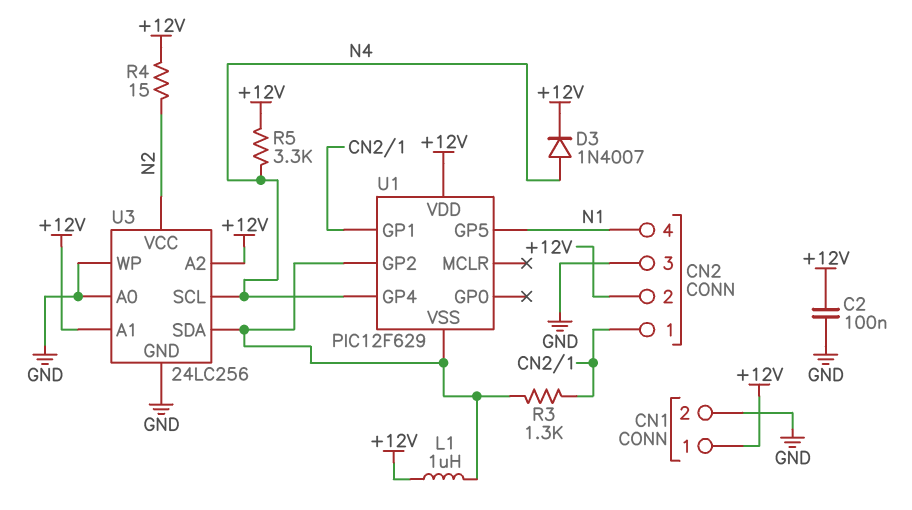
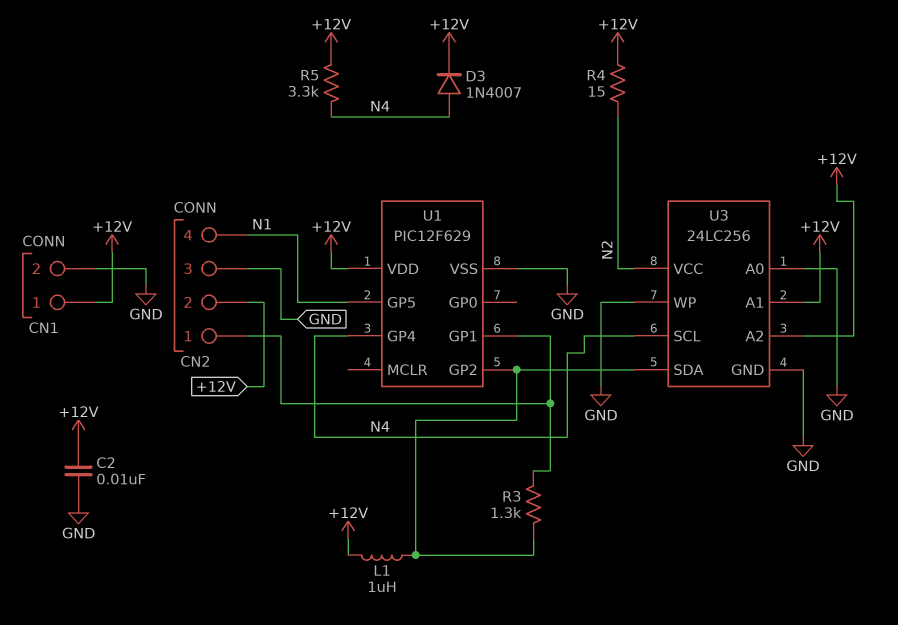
C2: 100nF (+12V, GND) -> 10nF (+12V, GND)
U1 pin VSS: U1/GP2 -> GND

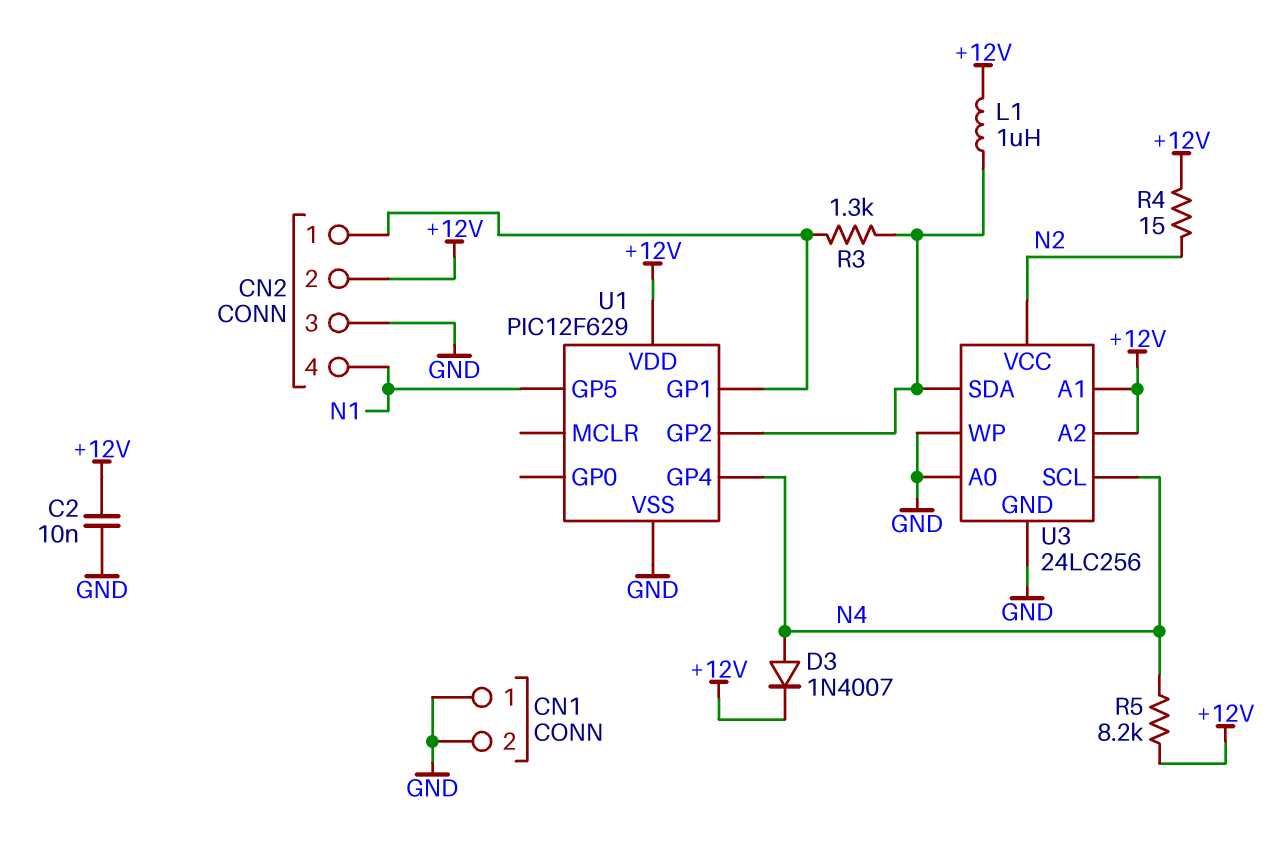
CN1 pin 1: +12V -> GND
R5: 3.3k (+12V, N4) -> 8.2k (+12V, N4)

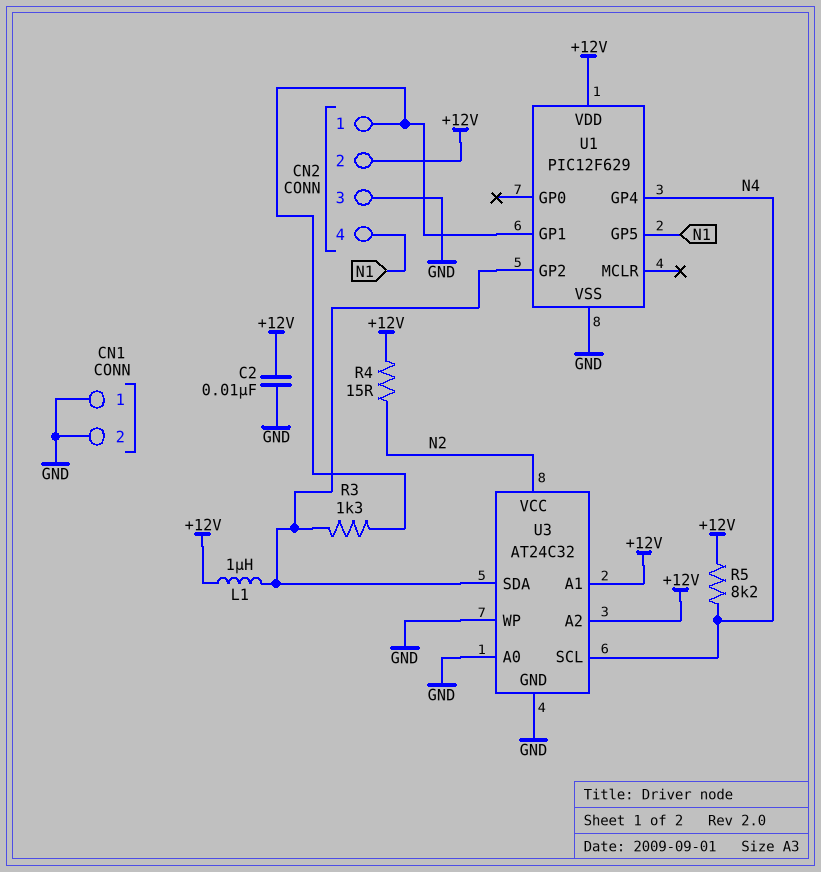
D3: diode 1N4007 (A N4, K +12V) -> none
U3: 24LC256 -> AT24C32

